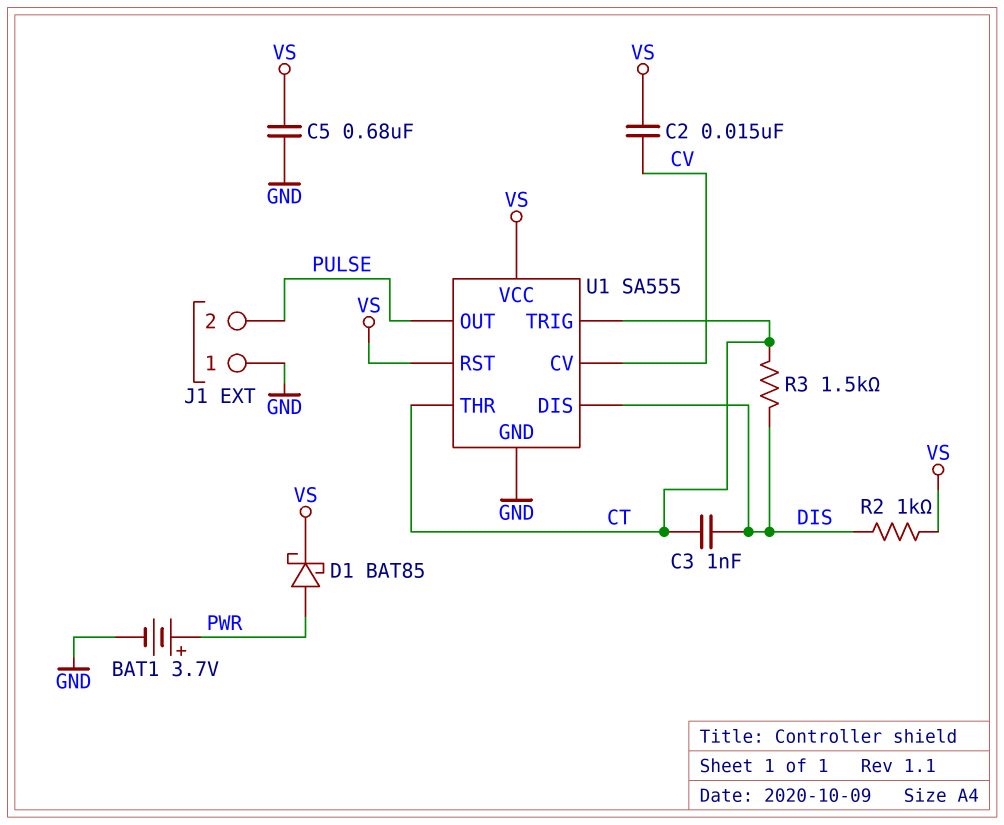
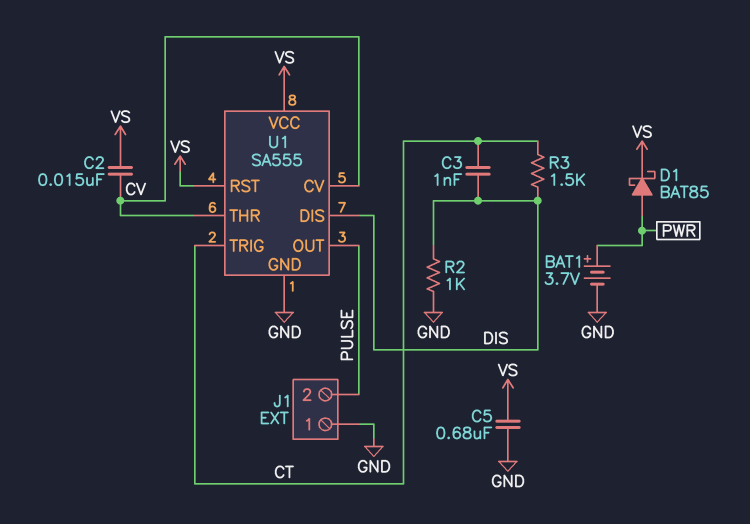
R2: 1k (DIS, VS) -> 1k (DIS, GND)
U1 pin THR: CT -> CV

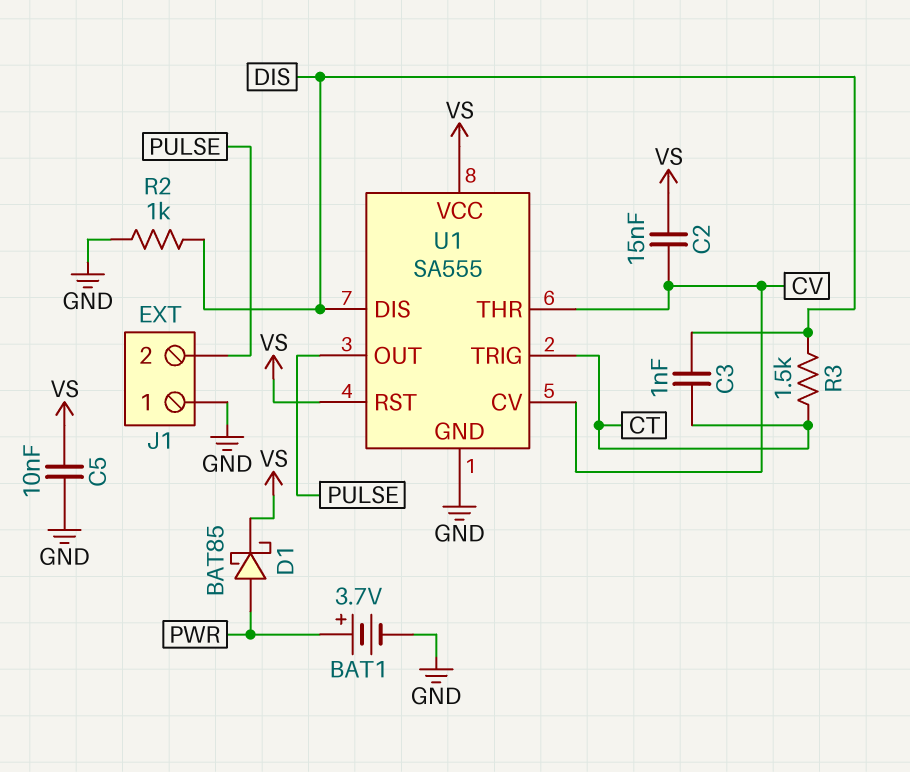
C5: 680nF (GND, VS) -> 10nF (GND, VS)

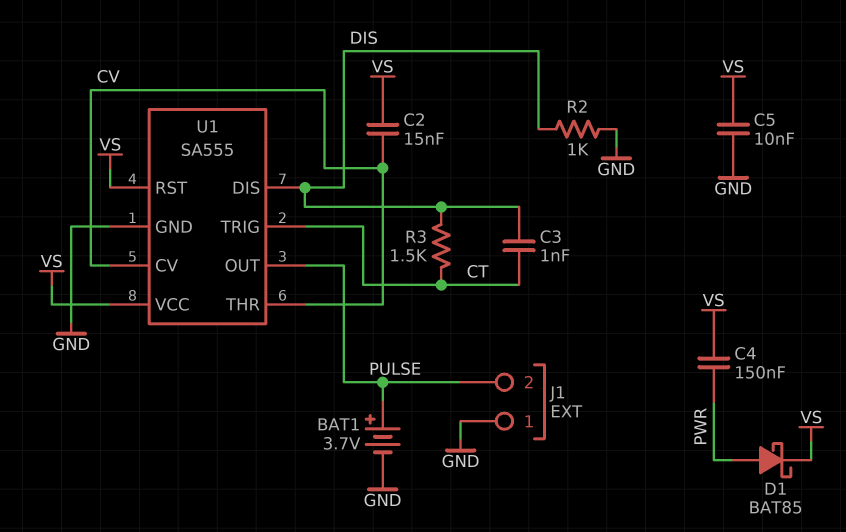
BAT1: 3.7V (plus PWR, minus GND) -> 3.7V (plus PULSE, minus GND)
C4: none -> 150nF (PWR, VS)

